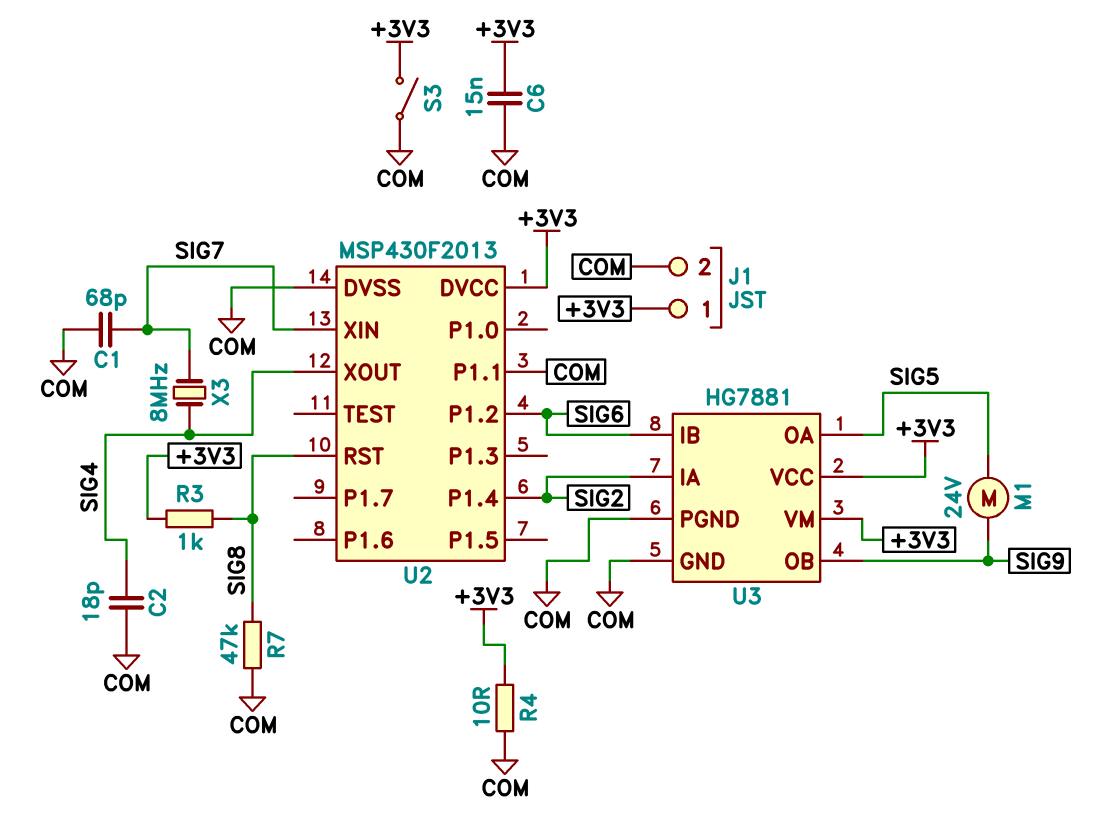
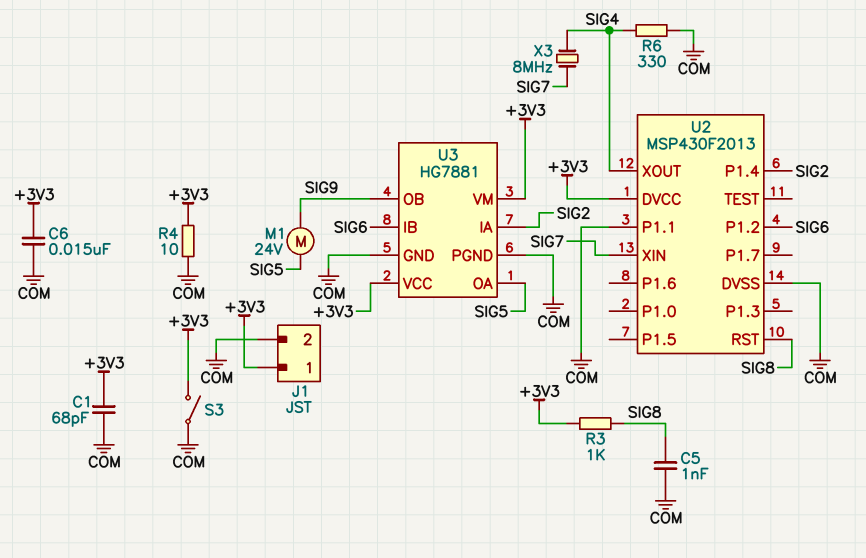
C1: 68pF (COM, SIG7) -> 68pF (+3V3, COM)
C2: 18pF (COM, SIG4) -> none
C5: none -> 1nF (COM, SIG8)
R6: none -> 330 (COM, SIG4)
R7: 47k (COM, SIG8) -> none

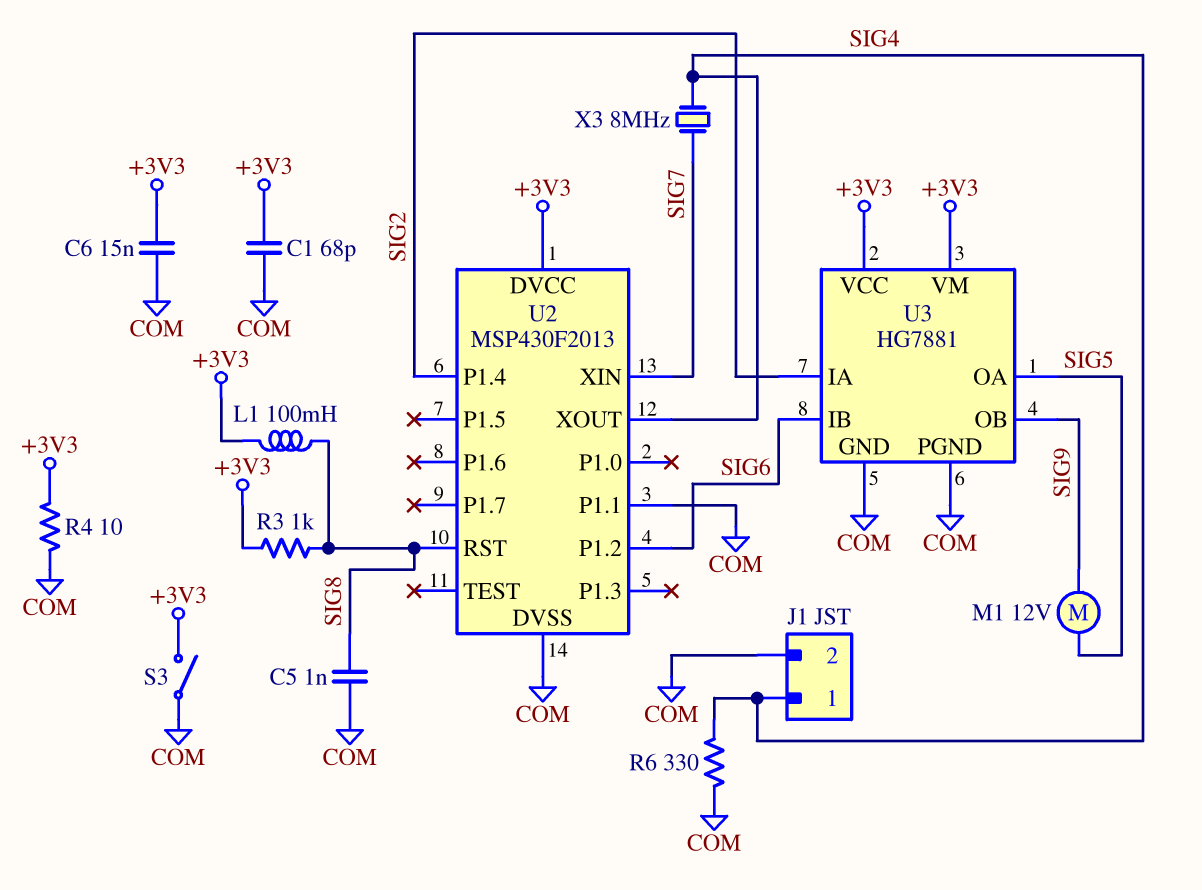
J1 pin 1: +3V3 -> SIG4
L1: none -> 100mH (+3V3, SIG8)
M1: motor 24V (SIG5, SIG9) -> motor 12V (SIG5, SIG9)

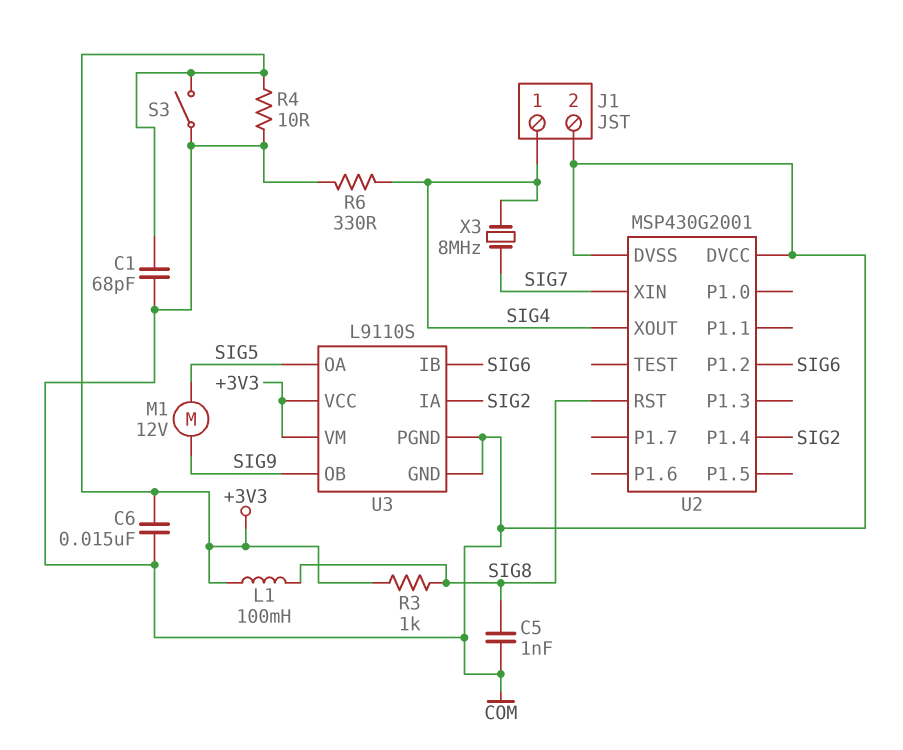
U2: MSP430F2013 -> MSP430G2001
U2 pin DVCC: +3V3 -> COM
U2 pin P1.1: COM -> none
U3: HG7881 -> L9110S

